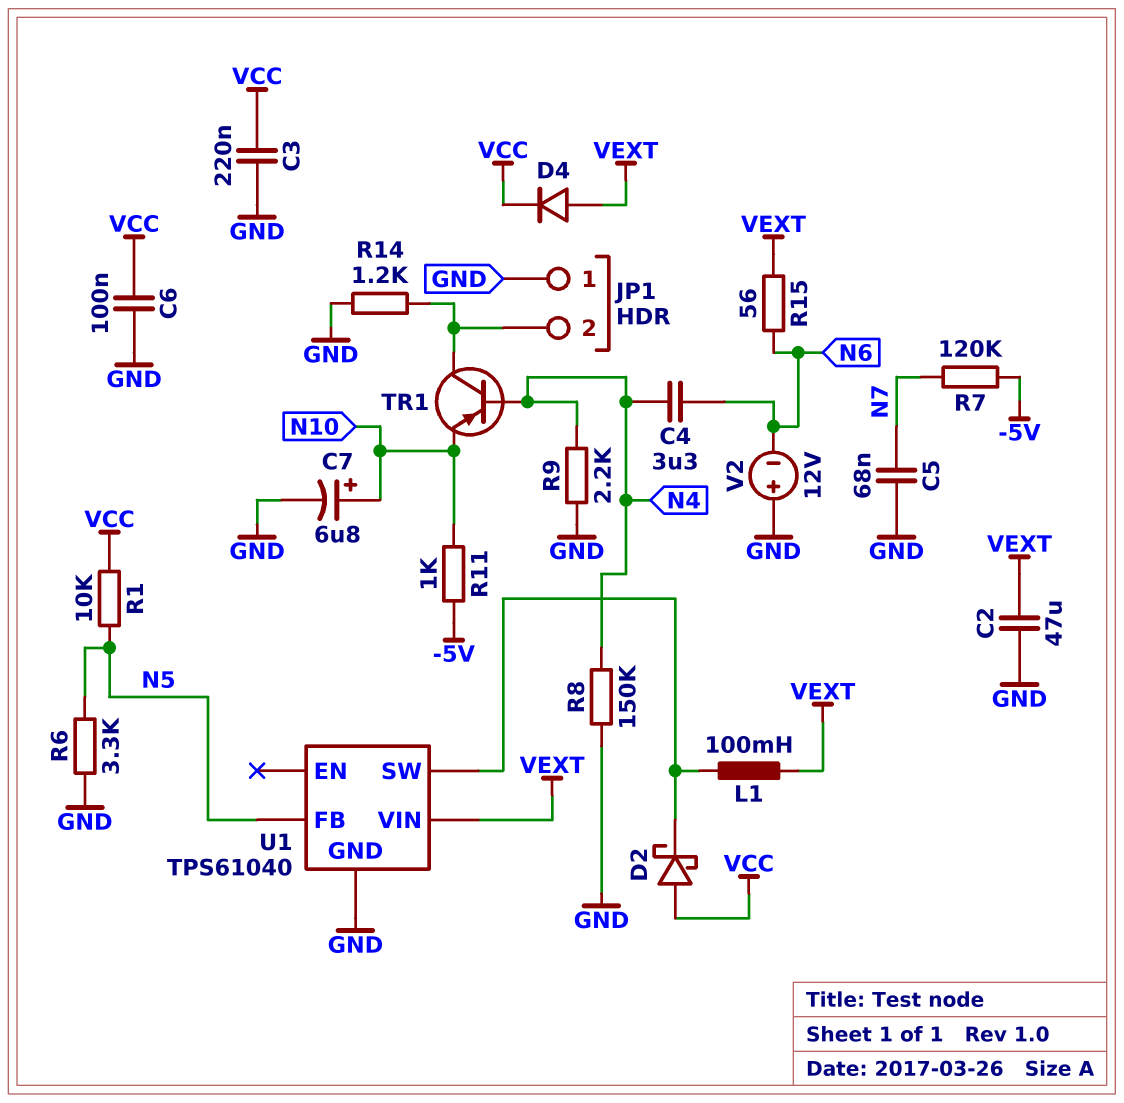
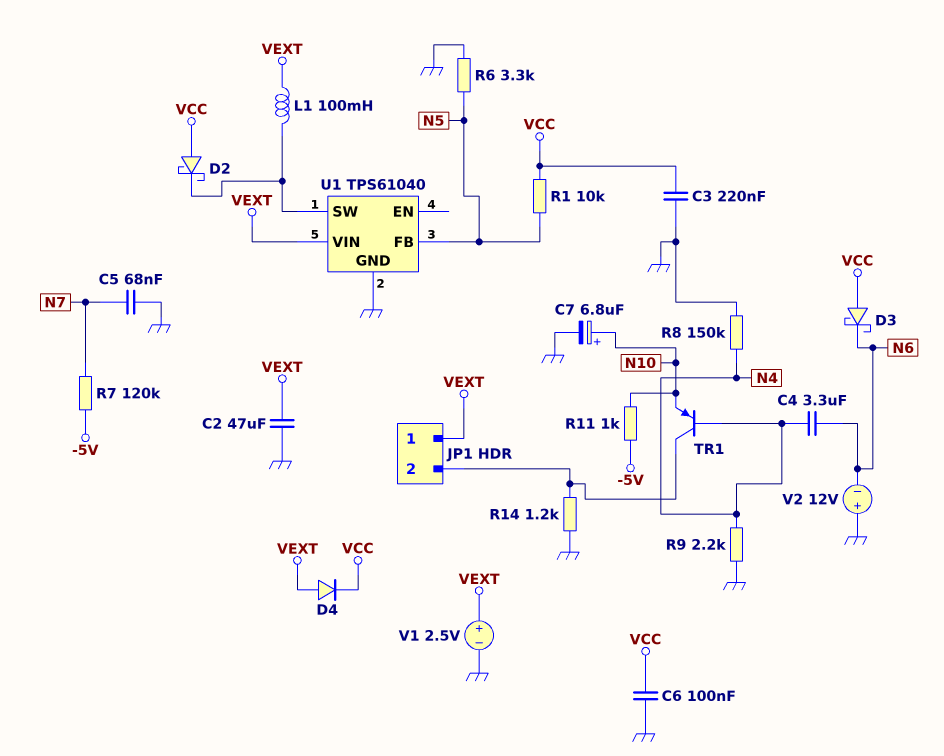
D3: none -> schottky (A VCC, K N6)
JP1 pin 1: GND -> VEXT
R15: 56 (N6, VEXT) -> none
V1: none -> 2.5V (plus VEXT, minus GND)

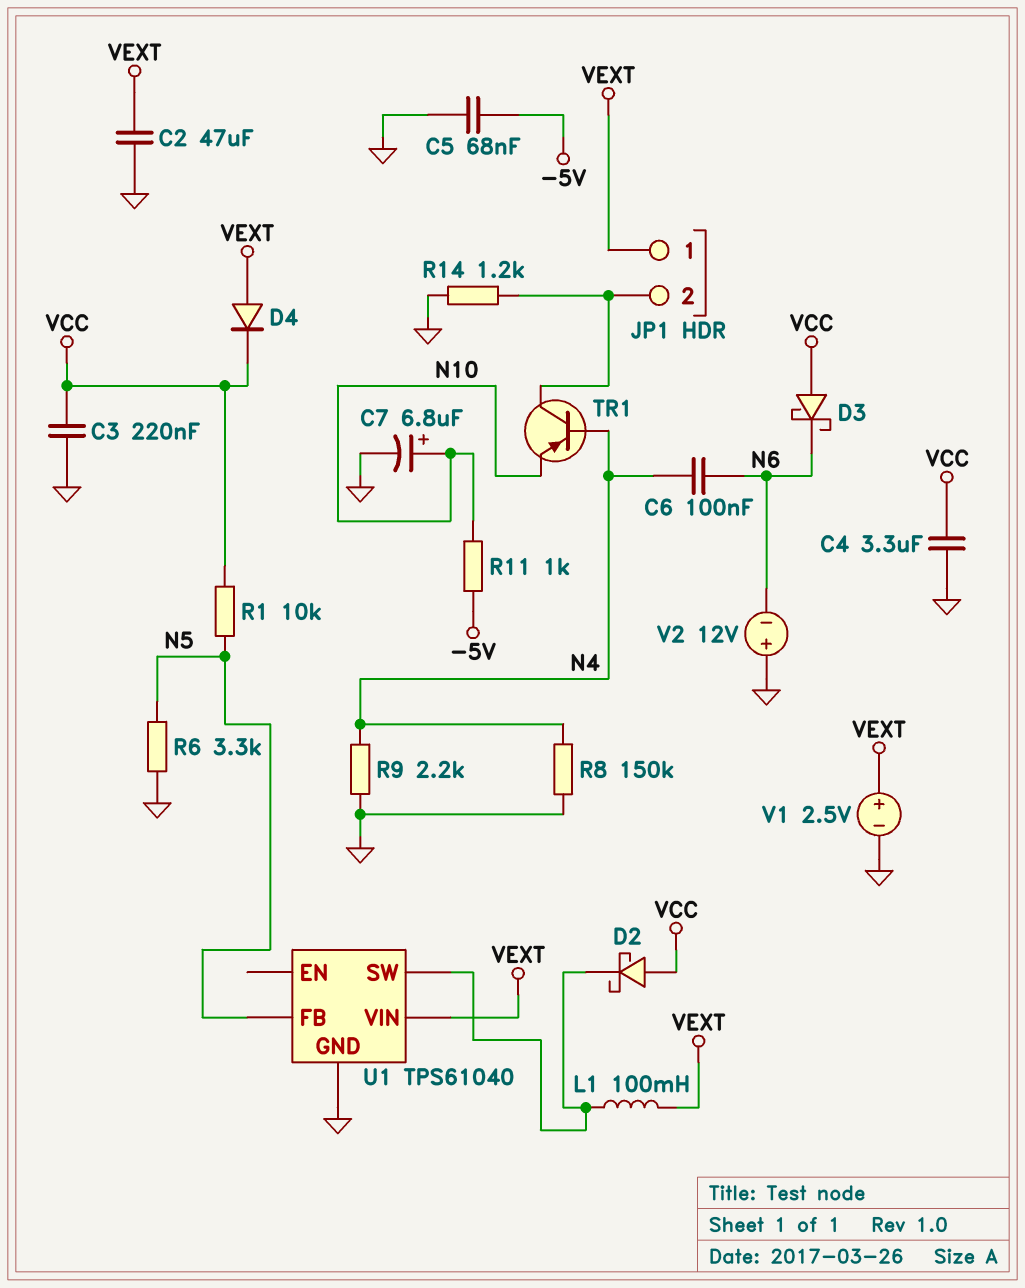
C4: 3.3uF (N4, N6) -> 3.3uF (GND, VCC)
C5: 68nF (GND, N7) -> 68nF (-5V, GND)
C6: 100nF (GND, VCC) -> 100nF (N4, N6)
R7: 120k (-5V, N7) -> none

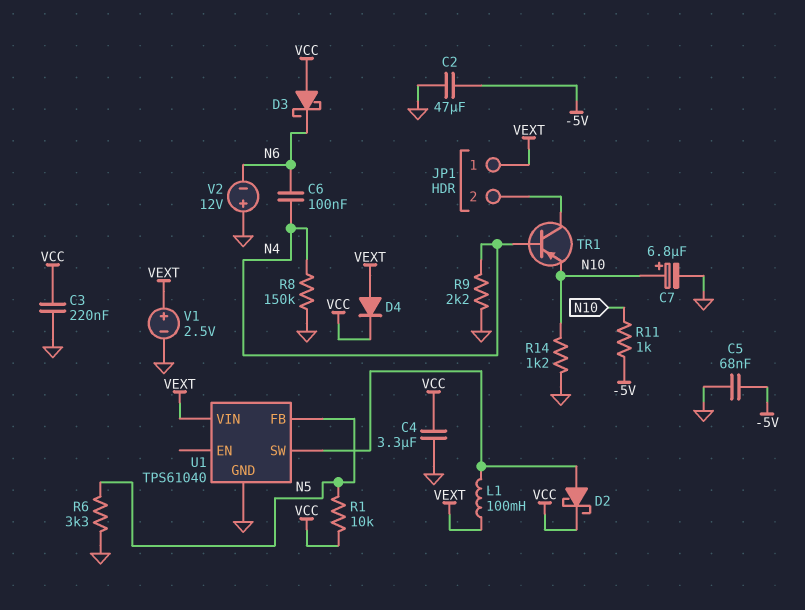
C2: 47uF (GND, VEXT) -> 47uF (-5V, GND)
D2: schottky (A VCC, K U1/SW) -> schottky (A U1/SW, K VCC)
R14: 1.2k (GND, JP1/2) -> 1.2k (GND, N10)

